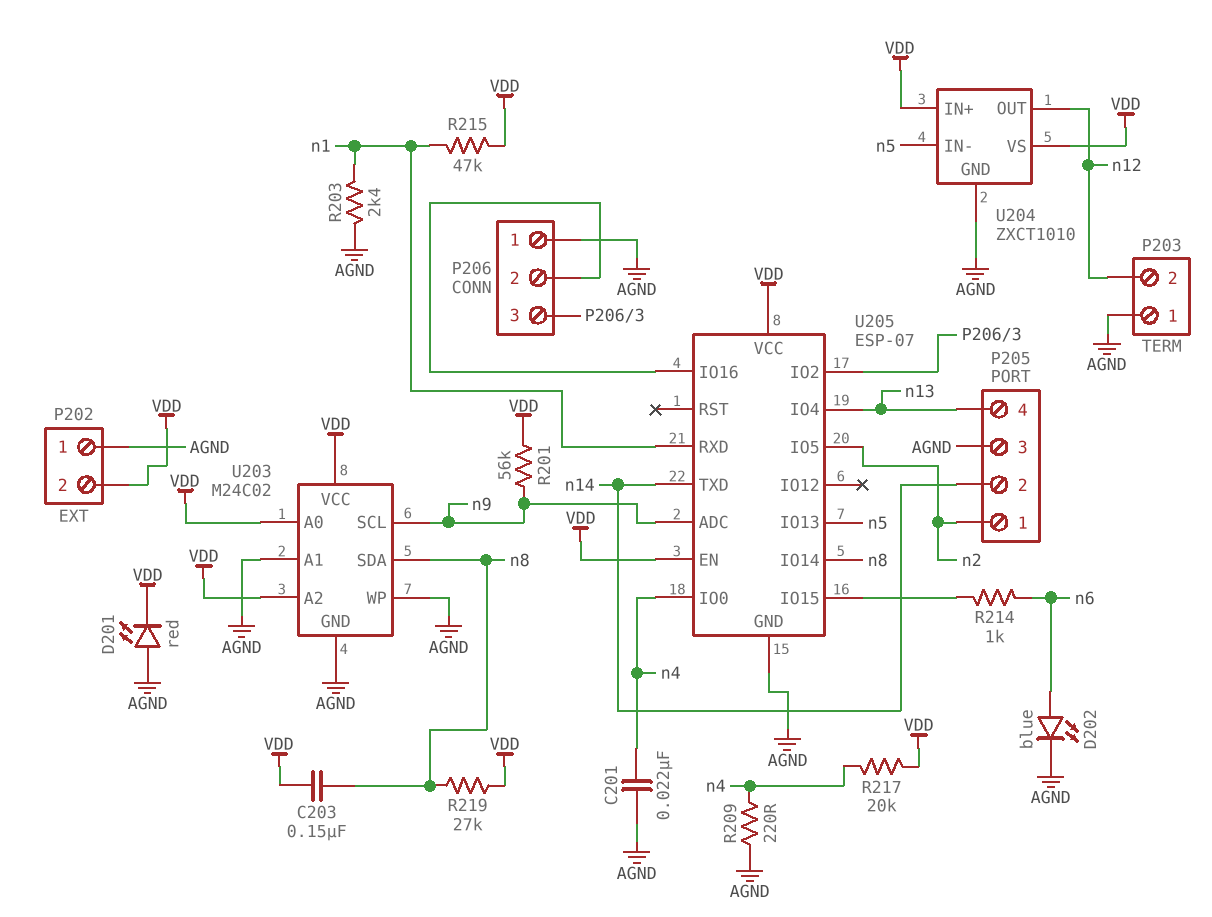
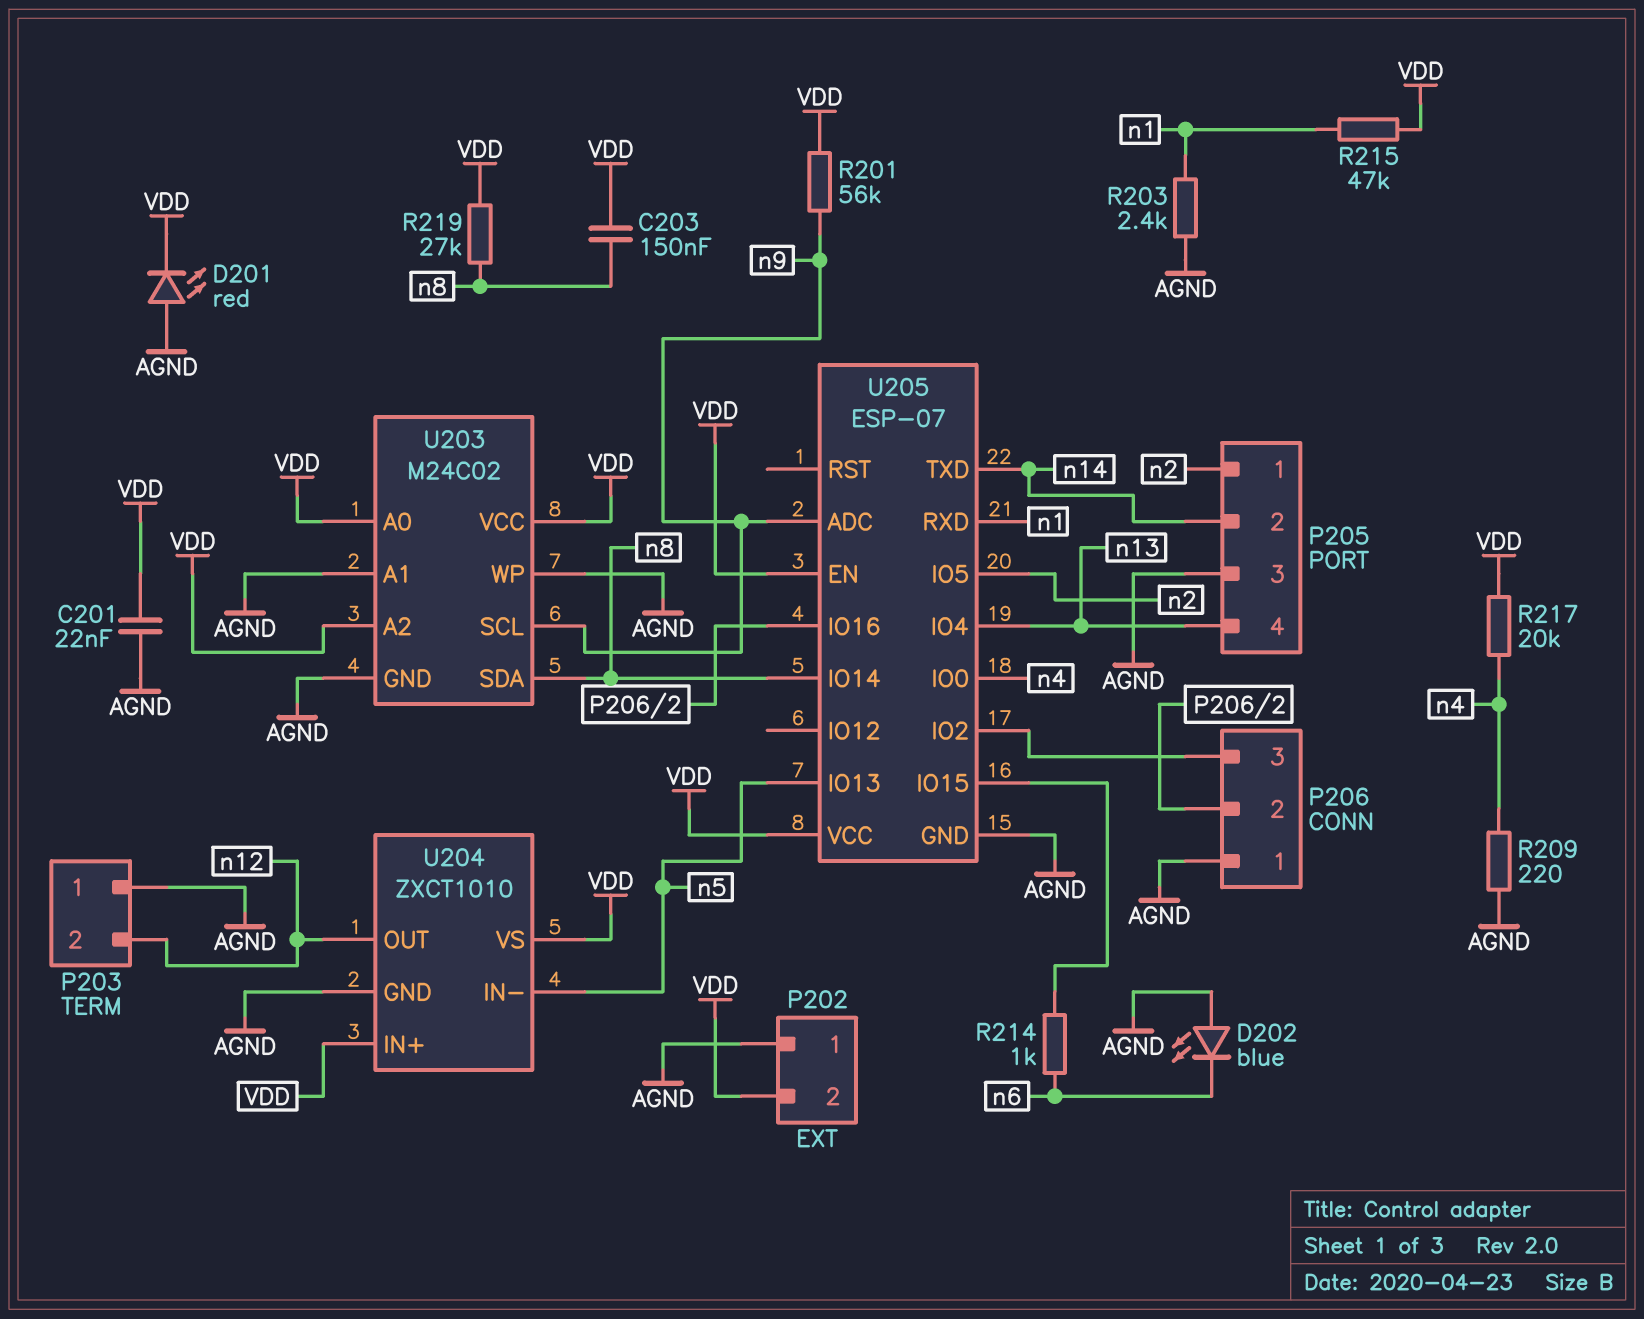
C201: 22nF (AGND, n4) -> 22nF (AGND, VDD)
D202: LED blue (A n6, K AGND) -> LED blue (A AGND, K n6)

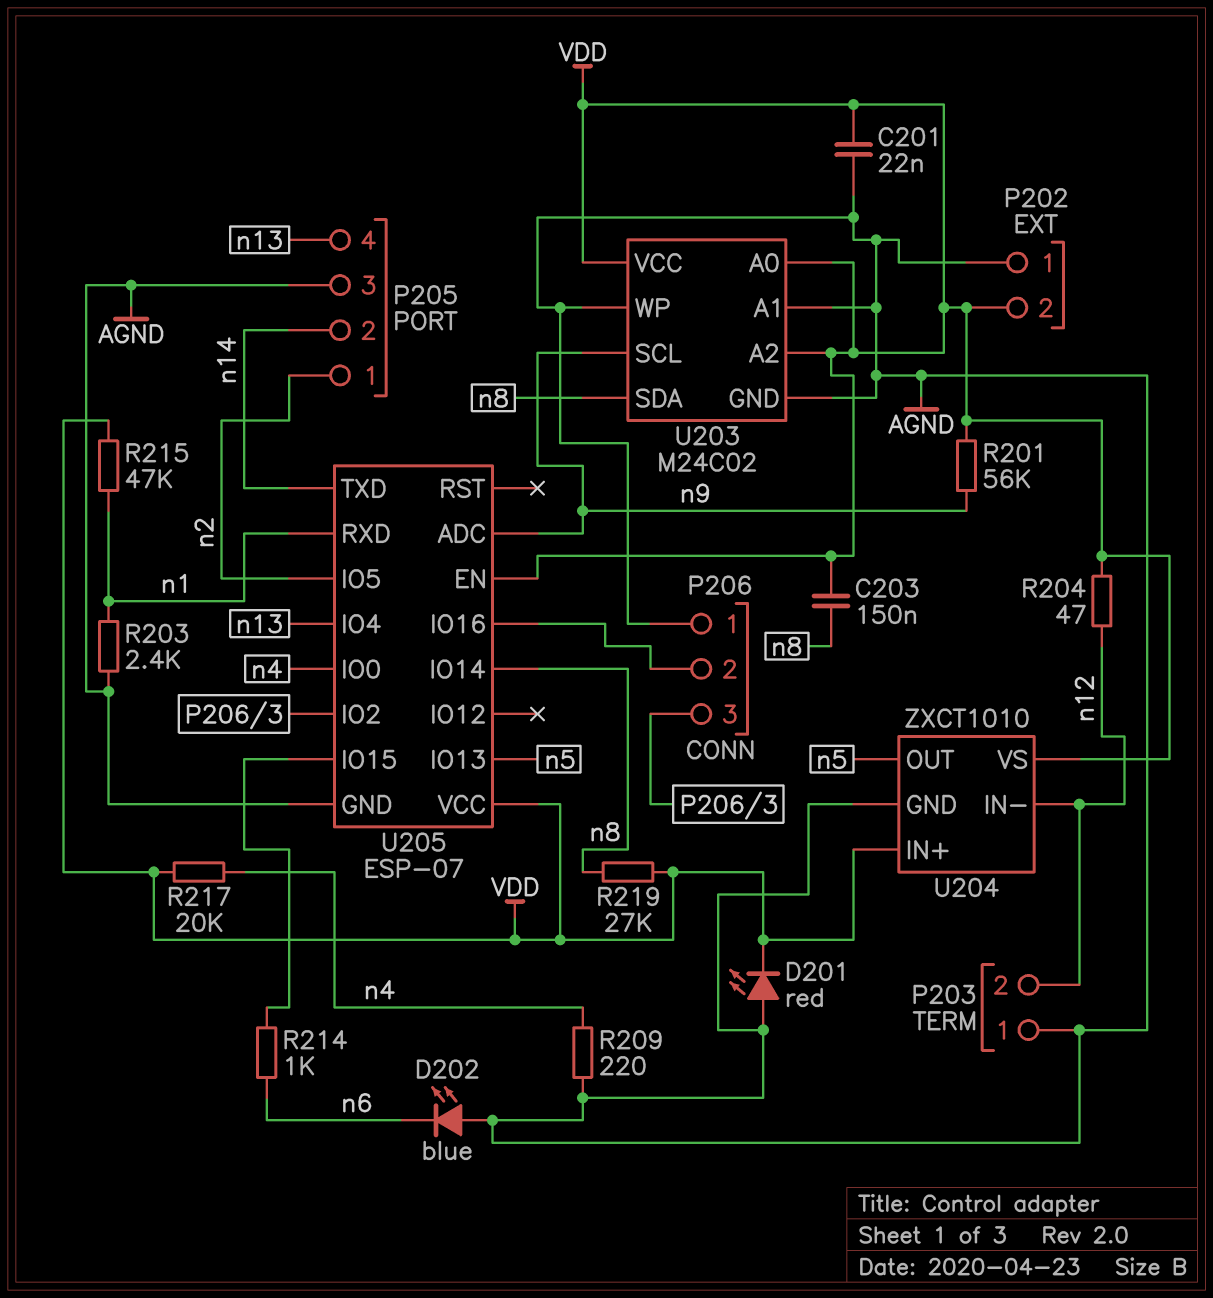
R204: none -> 47 (VDD, n12)
U204 pin IN-: n5 -> n12
U204 pin OUT: n12 -> n5

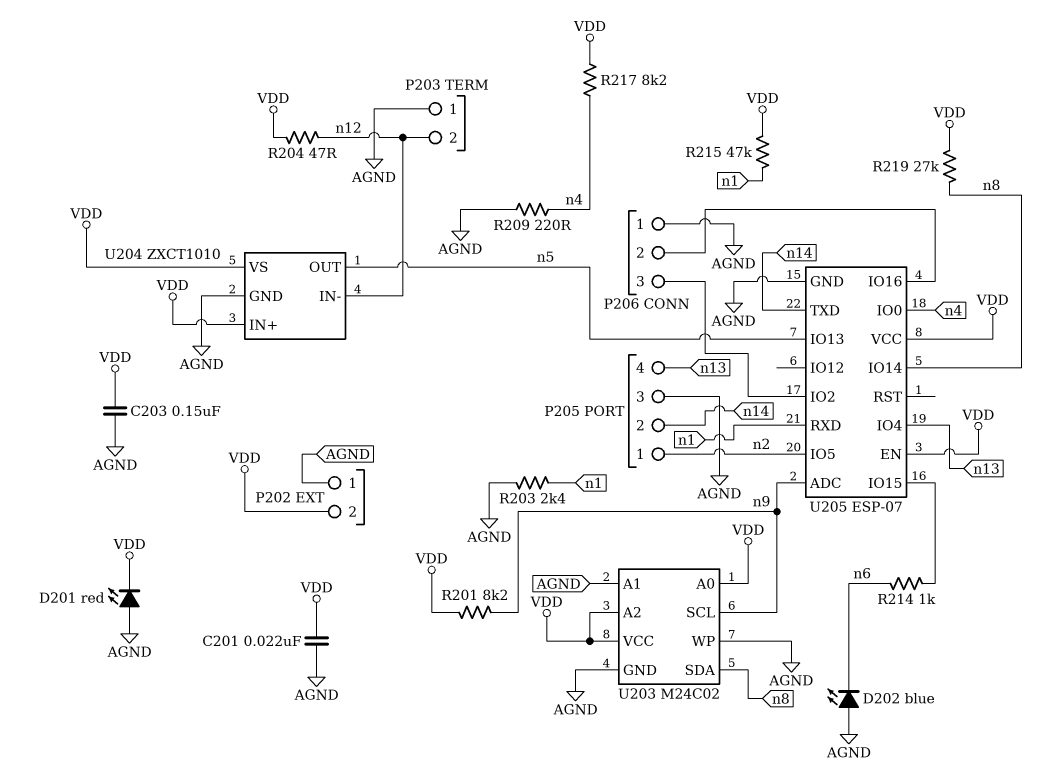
C203: 150nF (VDD, n8) -> 150nF (AGND, VDD)
R201: 56k (VDD, n9) -> 8.2k (VDD, n9)
R217: 20k (VDD, n4) -> 8.2k (VDD, n4)

